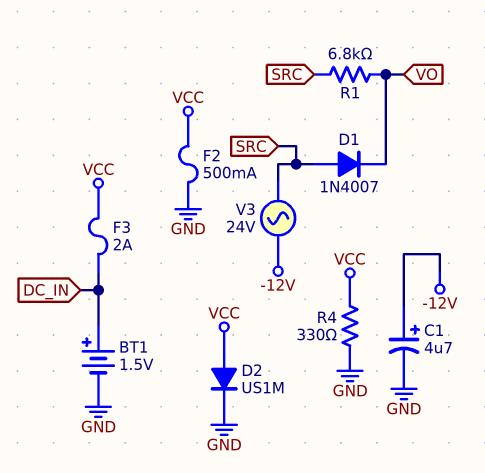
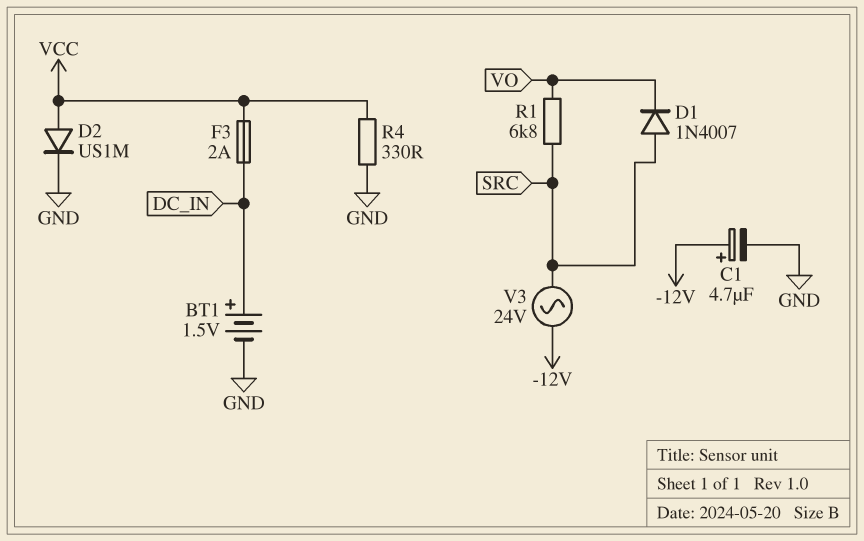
F2: 500mA (GND, VCC) -> none

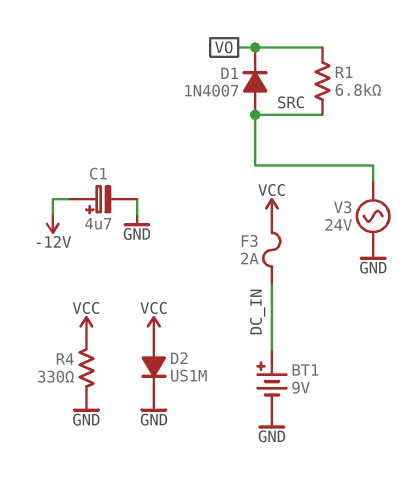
BT1: 1.5V (plus DC_IN, minus GND) -> 9V (plus DC_IN, minus GND)
V3: AC 24V (-12V, SRC) -> AC 24V (GND, SRC)

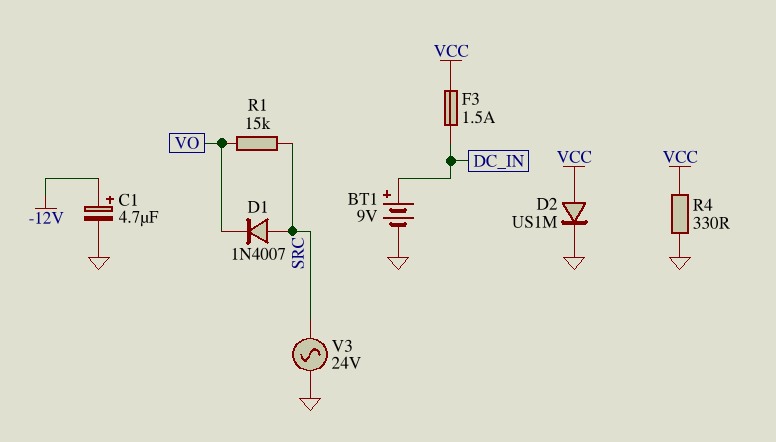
F3: 2A (DC_IN, VCC) -> 1.5A (DC_IN, VCC)
R1: 6.8k (SRC, VO) -> 15k (SRC, VO)

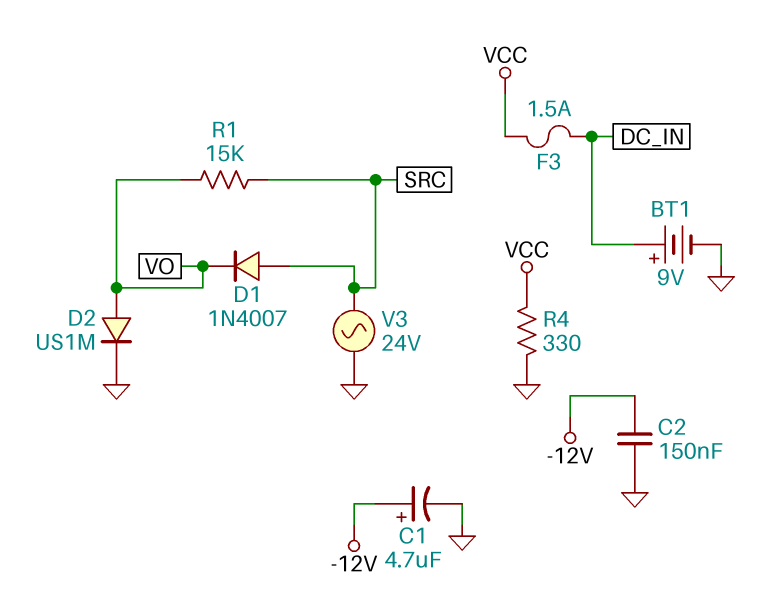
C2: none -> 150nF (-12V, GND)
D2: diode US1M (A VCC, K GND) -> diode US1M (A VO, K GND)

